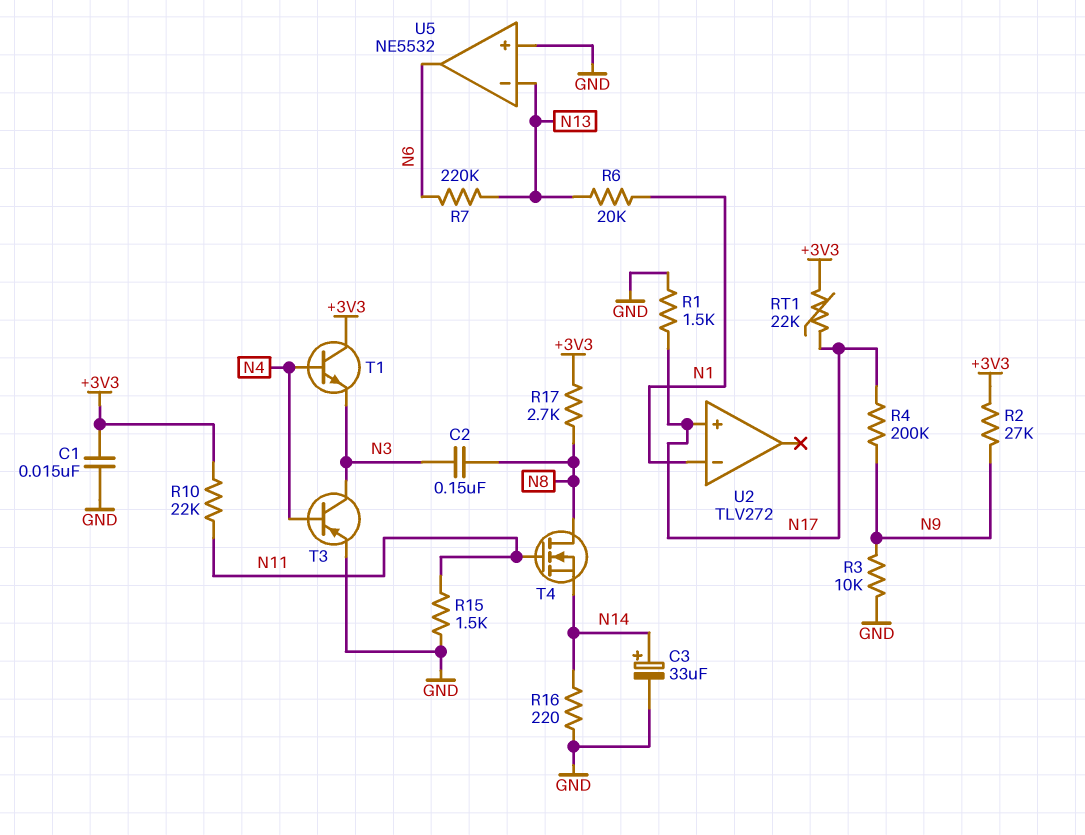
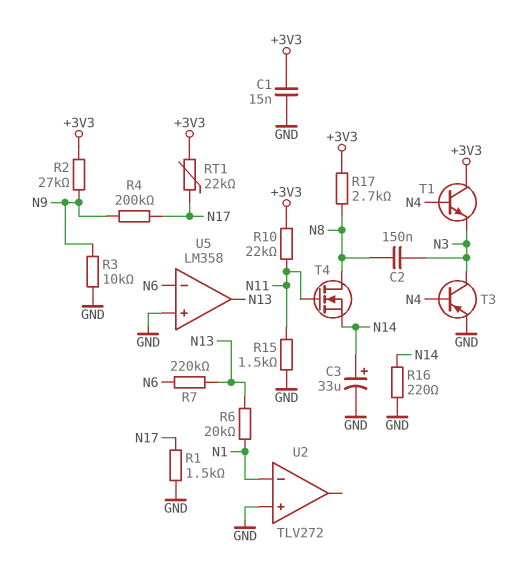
U2 pin in+: N17 -> GND
U5: NE5532 -> LM358
U5 pin in-: N13 -> N6
U5 pin out: N6 -> N13

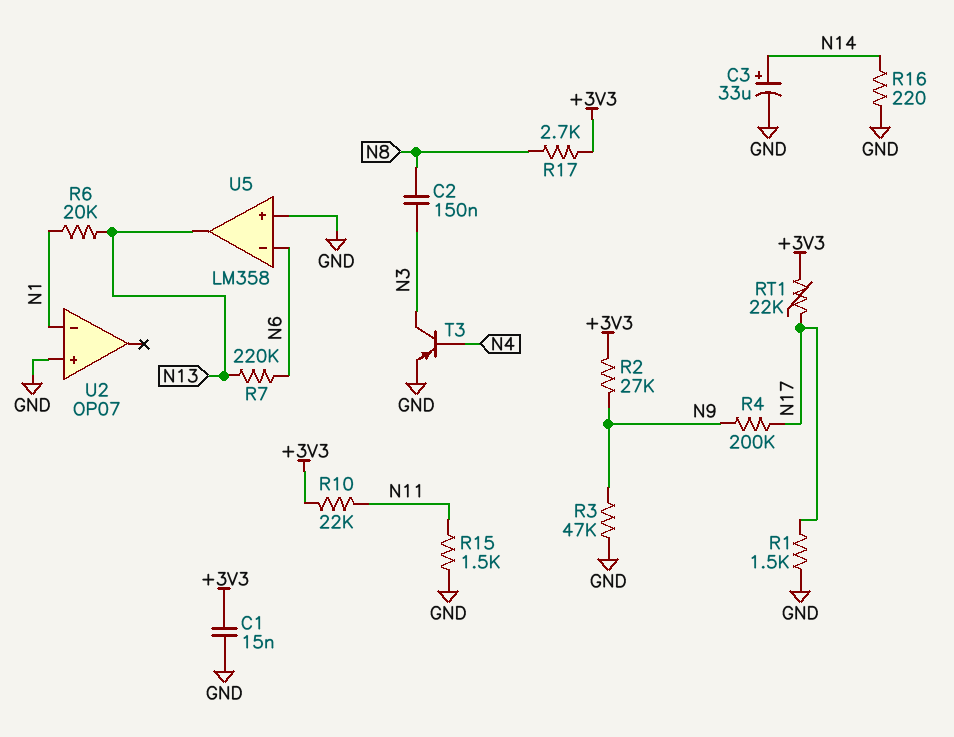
R3: 10k (GND, N9) -> 47k (GND, N9)
T1: NPN (B N4, C +3V3, E N3) -> none
T4: NMOS (G N11, D N8, S N14) -> none
U2: TLV272 -> OP07

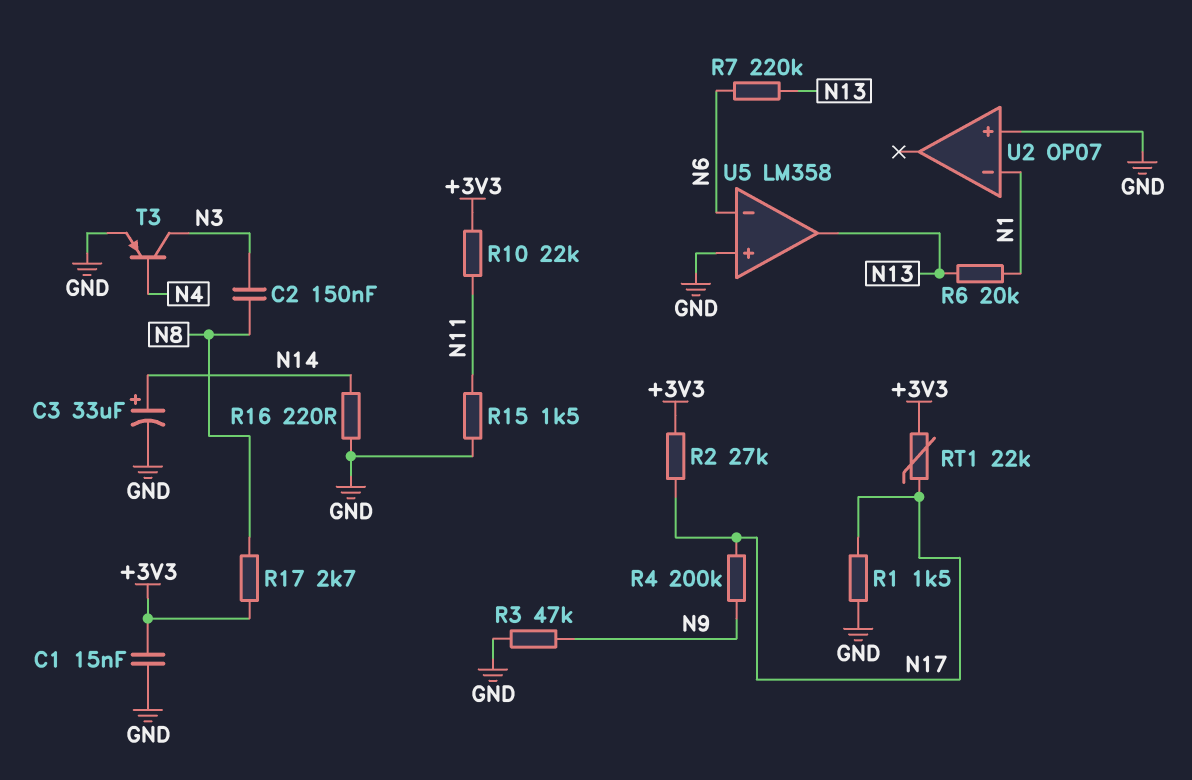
R2: 27k (+3V3, N9) -> 27k (+3V3, N17)

